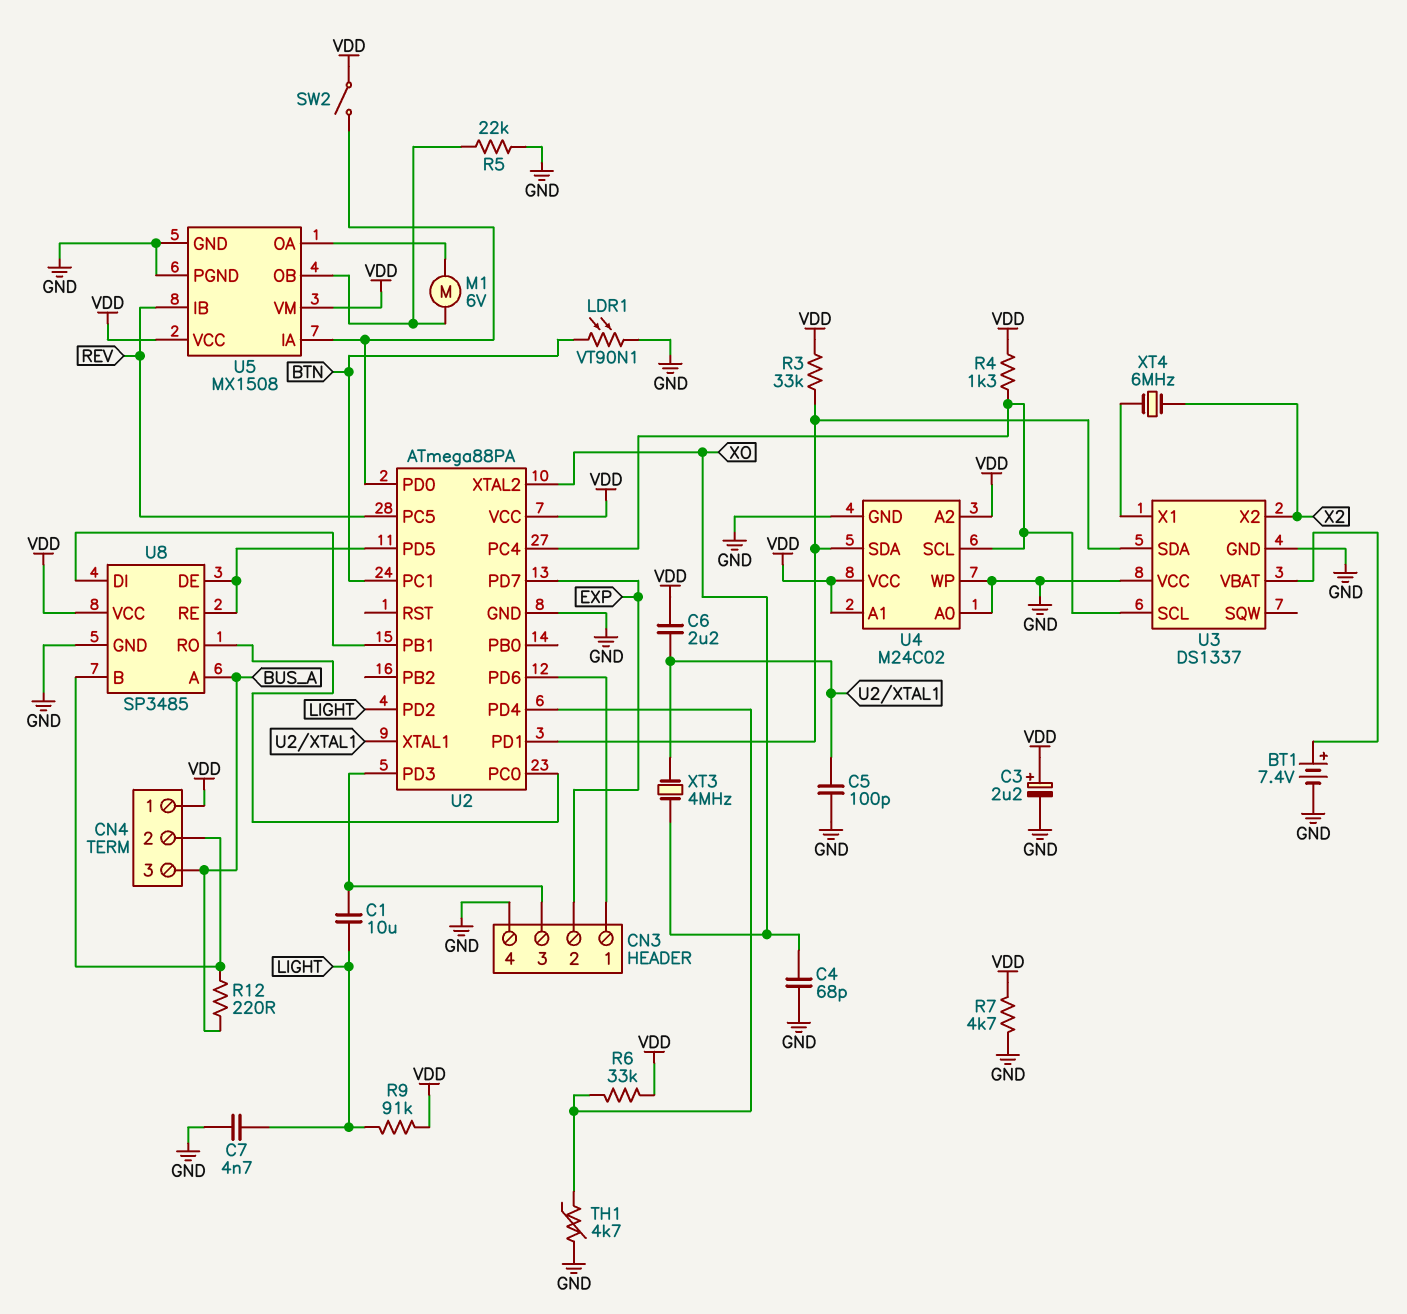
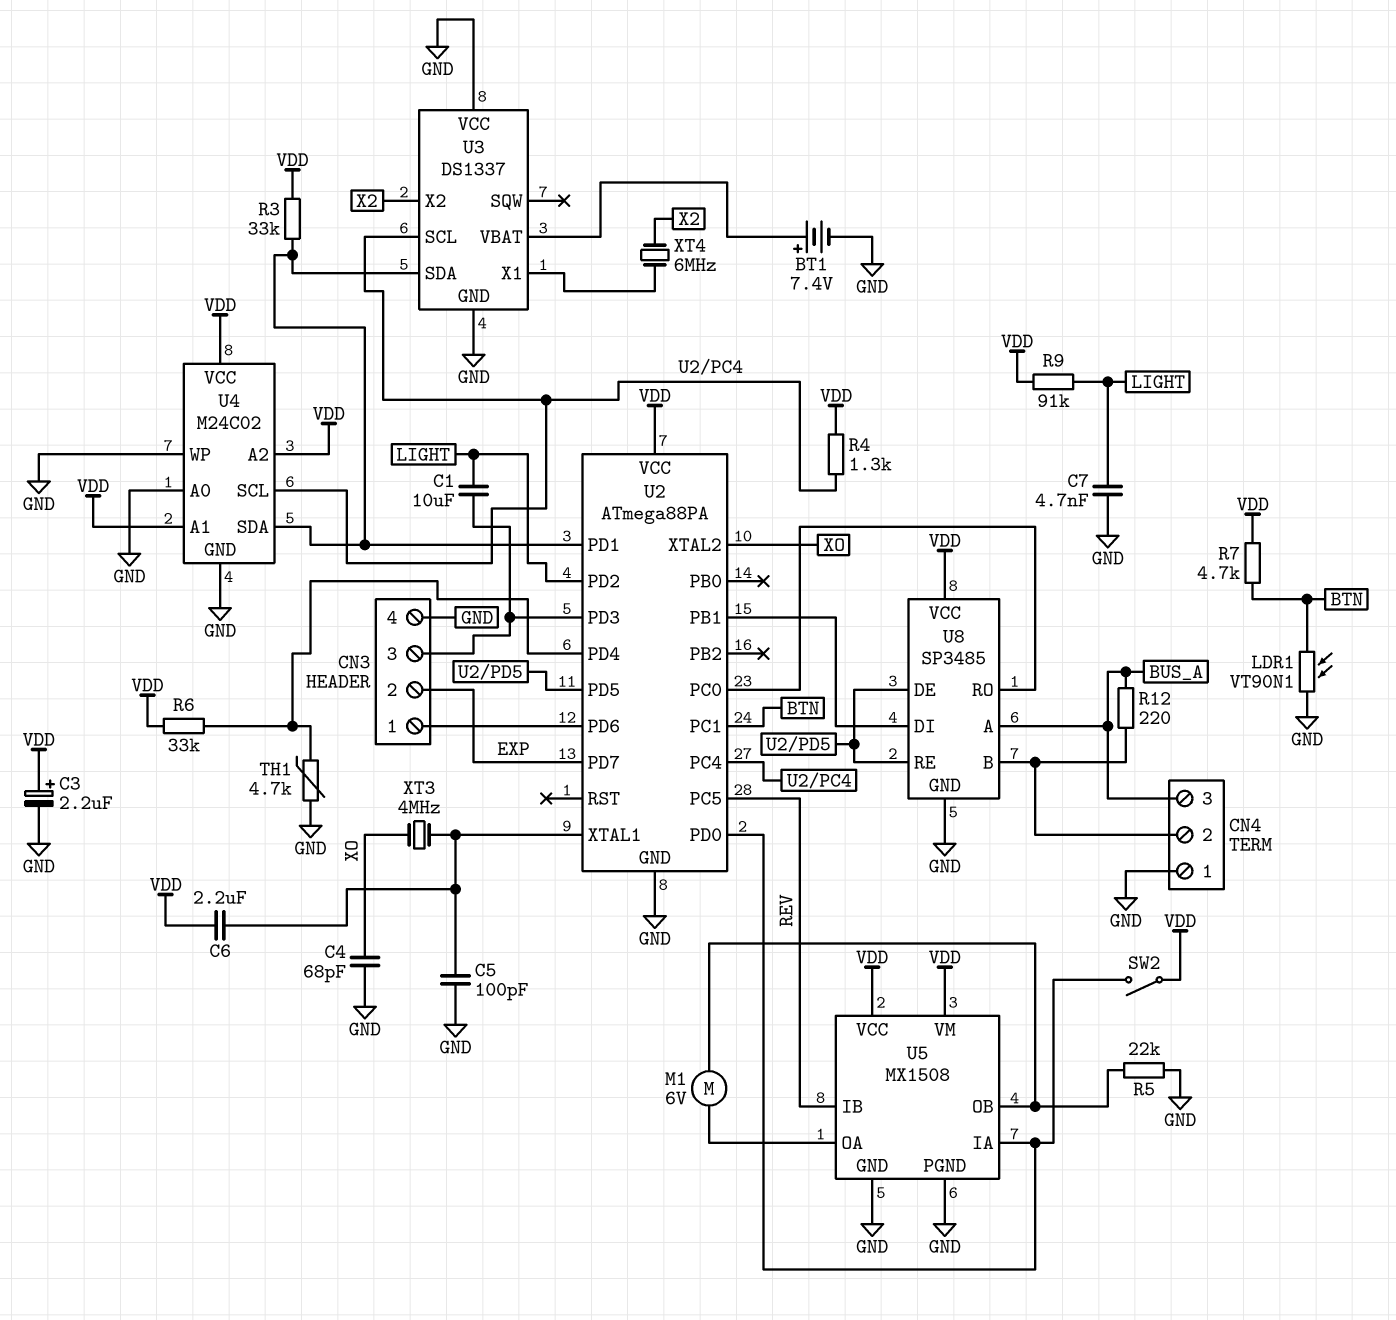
CN4 pin 1: VDD -> GND
R7: 4.7k (GND, VDD) -> 4.7k (BTN, VDD)

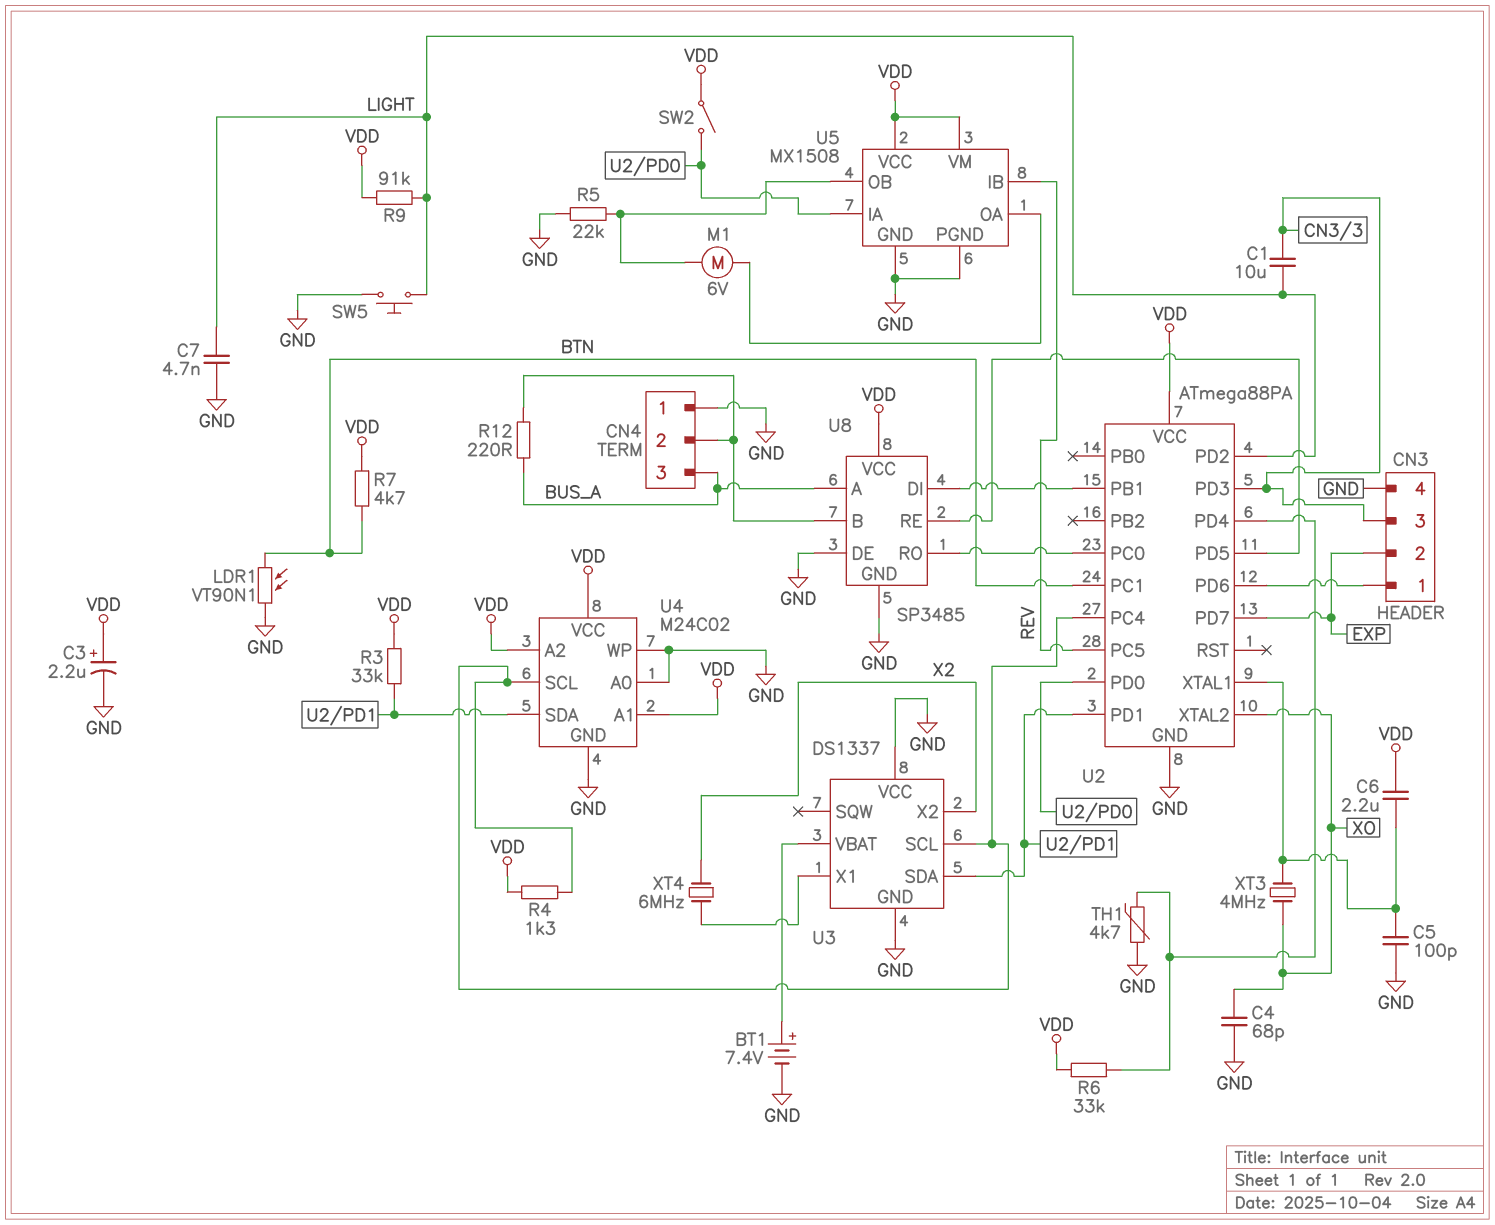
SW5: none -> button (GND, LIGHT)
U8 pin DE: U2/PD5 -> GND

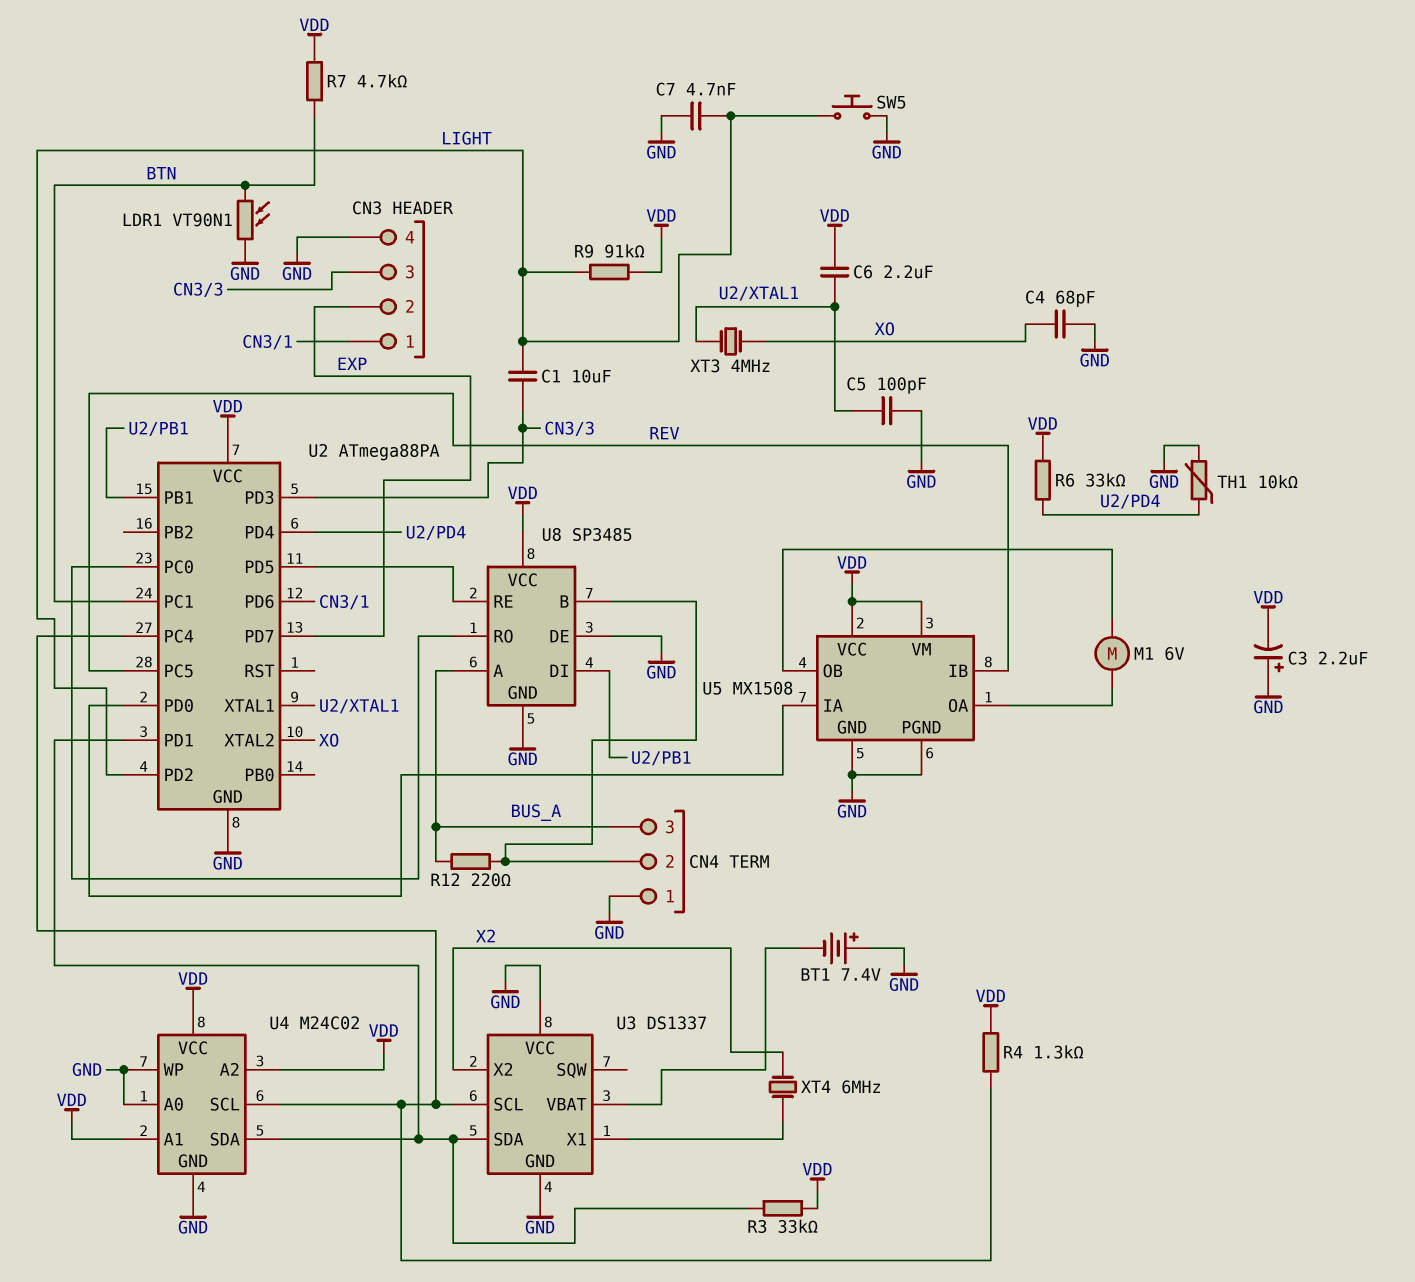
BT1: 7.4V (plus U3/VBAT, minus GND) -> 7.4V (plus GND, minus U3/VBAT)
C3: 2.2uF (plus VDD, minus GND) -> 2.2uF (plus GND, minus VDD)
R5: 22k (GND, U5/OB) -> none
SW2: switch (U2/PD0, VDD) -> none
TH1: 4.7k (GND, U2/PD4) -> 10k (GND, U2/PD4)

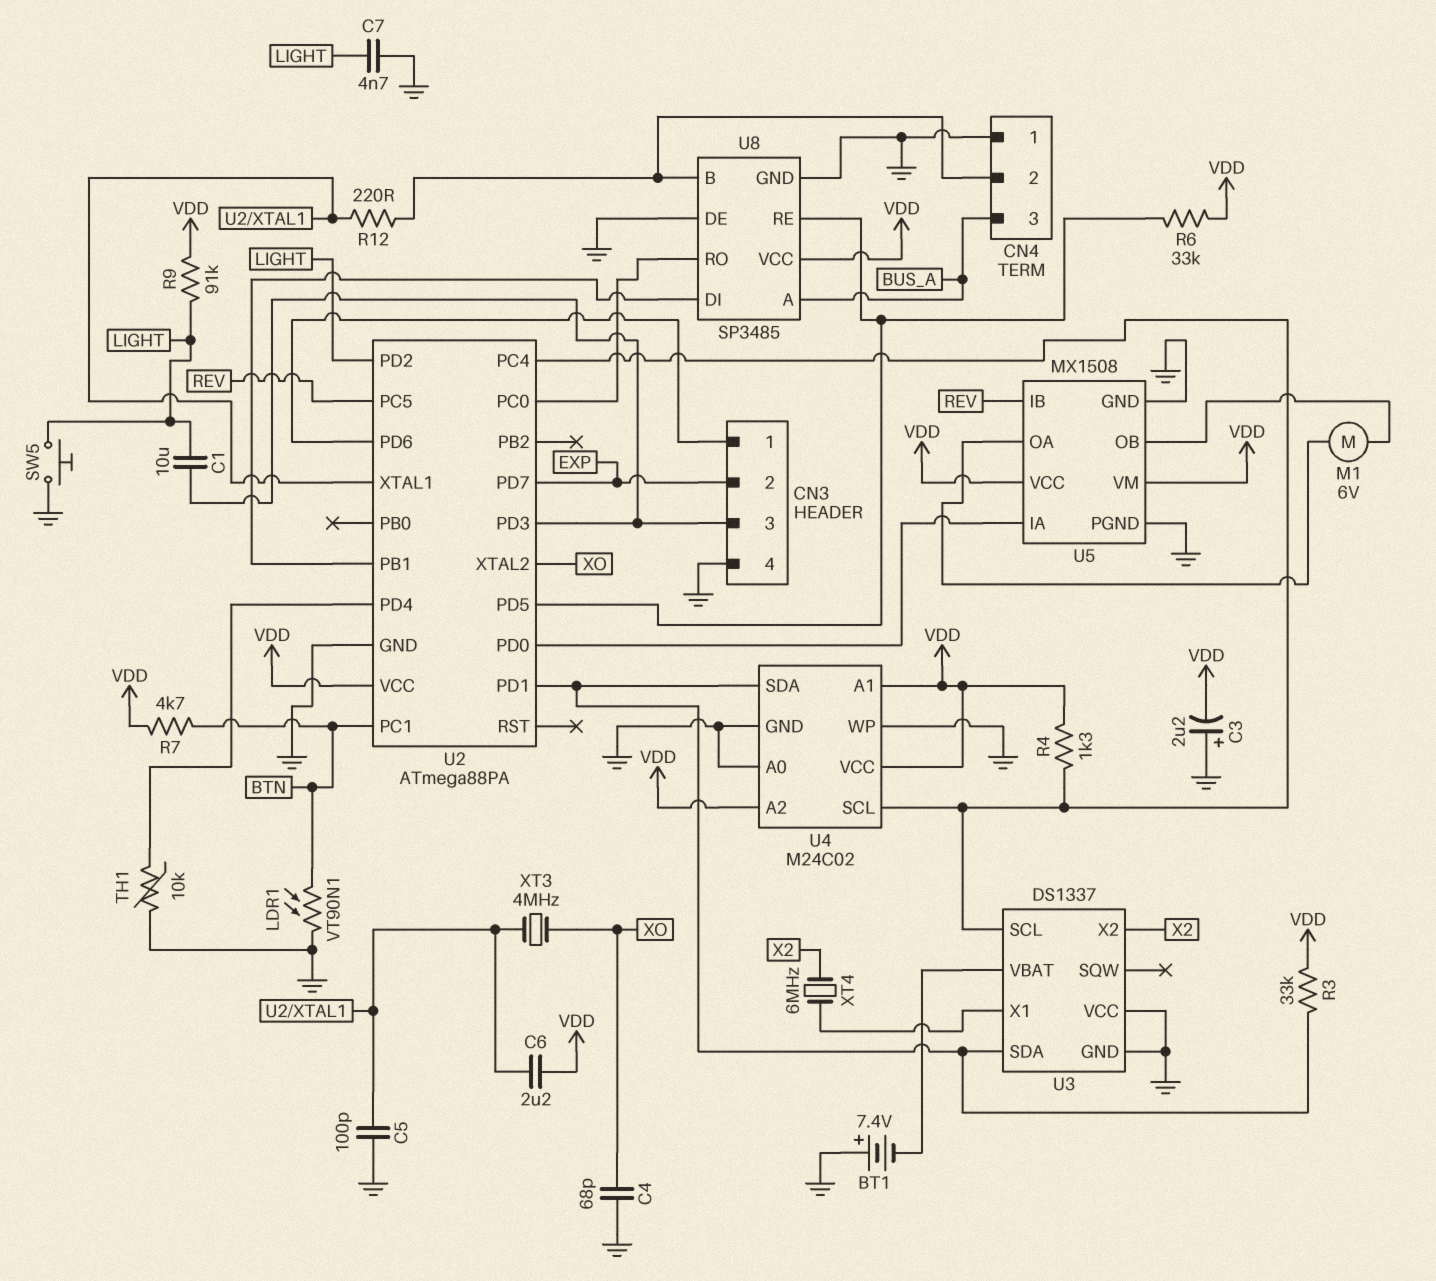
R6: 33k (U2/PD4, VDD) -> 33k (U2/PD5, VDD)
R12: 220 (BUS_A, CN4/2) -> 220 (CN4/2, U2/XTAL1)

